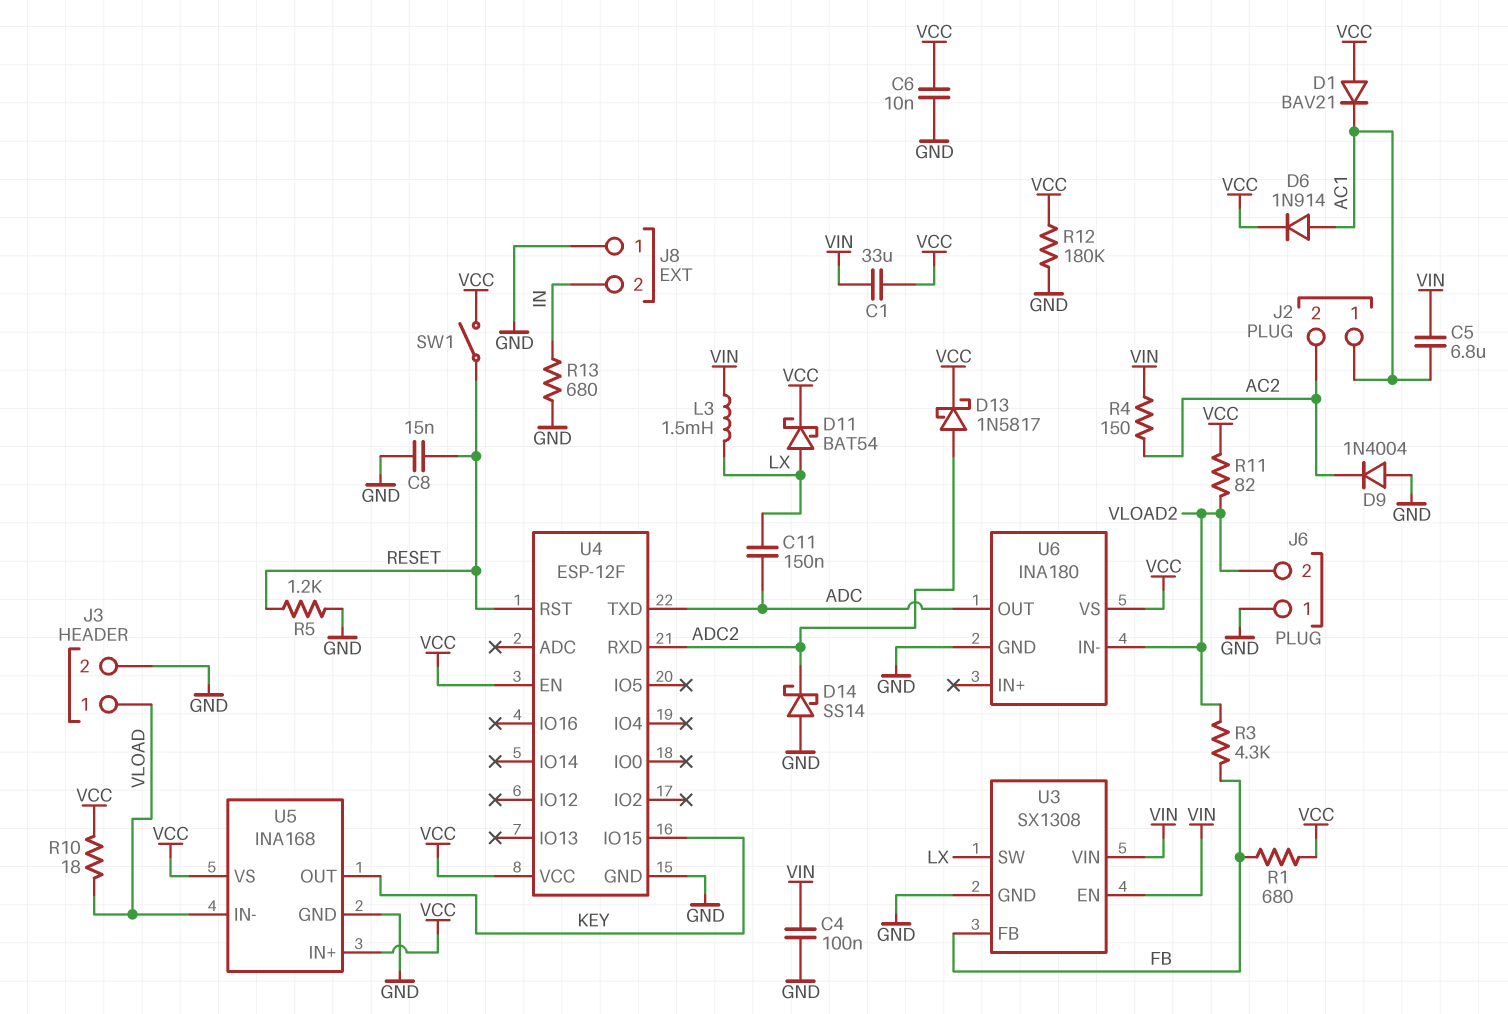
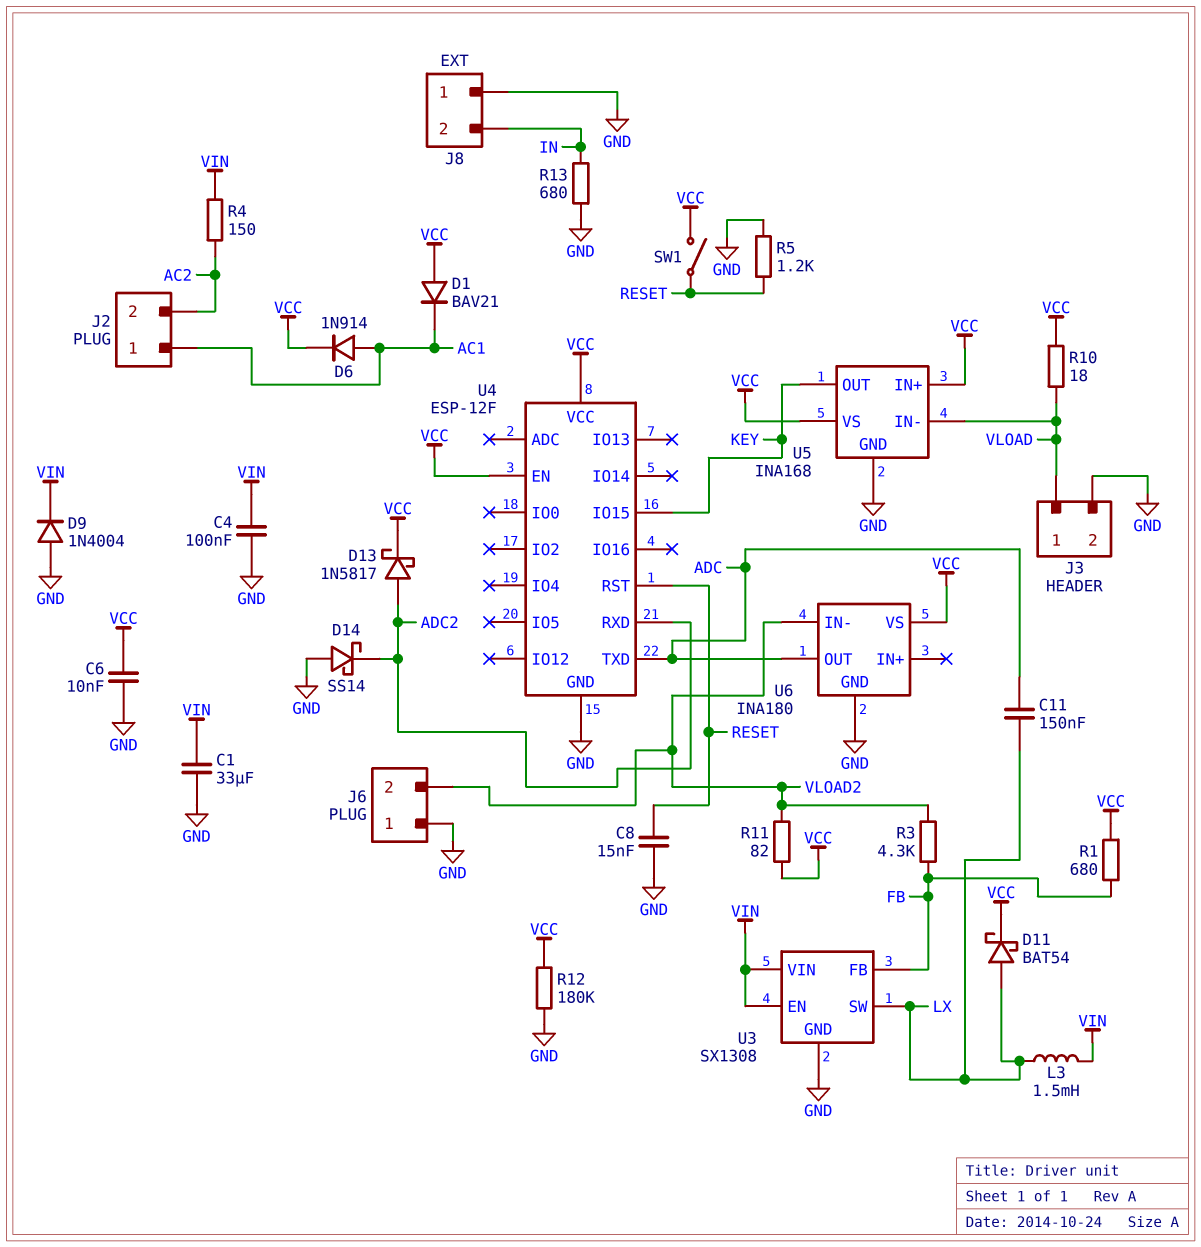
C1: 33uF (VCC, VIN) -> 33uF (GND, VIN)
C5: 6.8uF (AC1, VIN) -> none
D9: diode 1N4004 (A GND, K AC2) -> diode 1N4004 (A GND, K VIN)

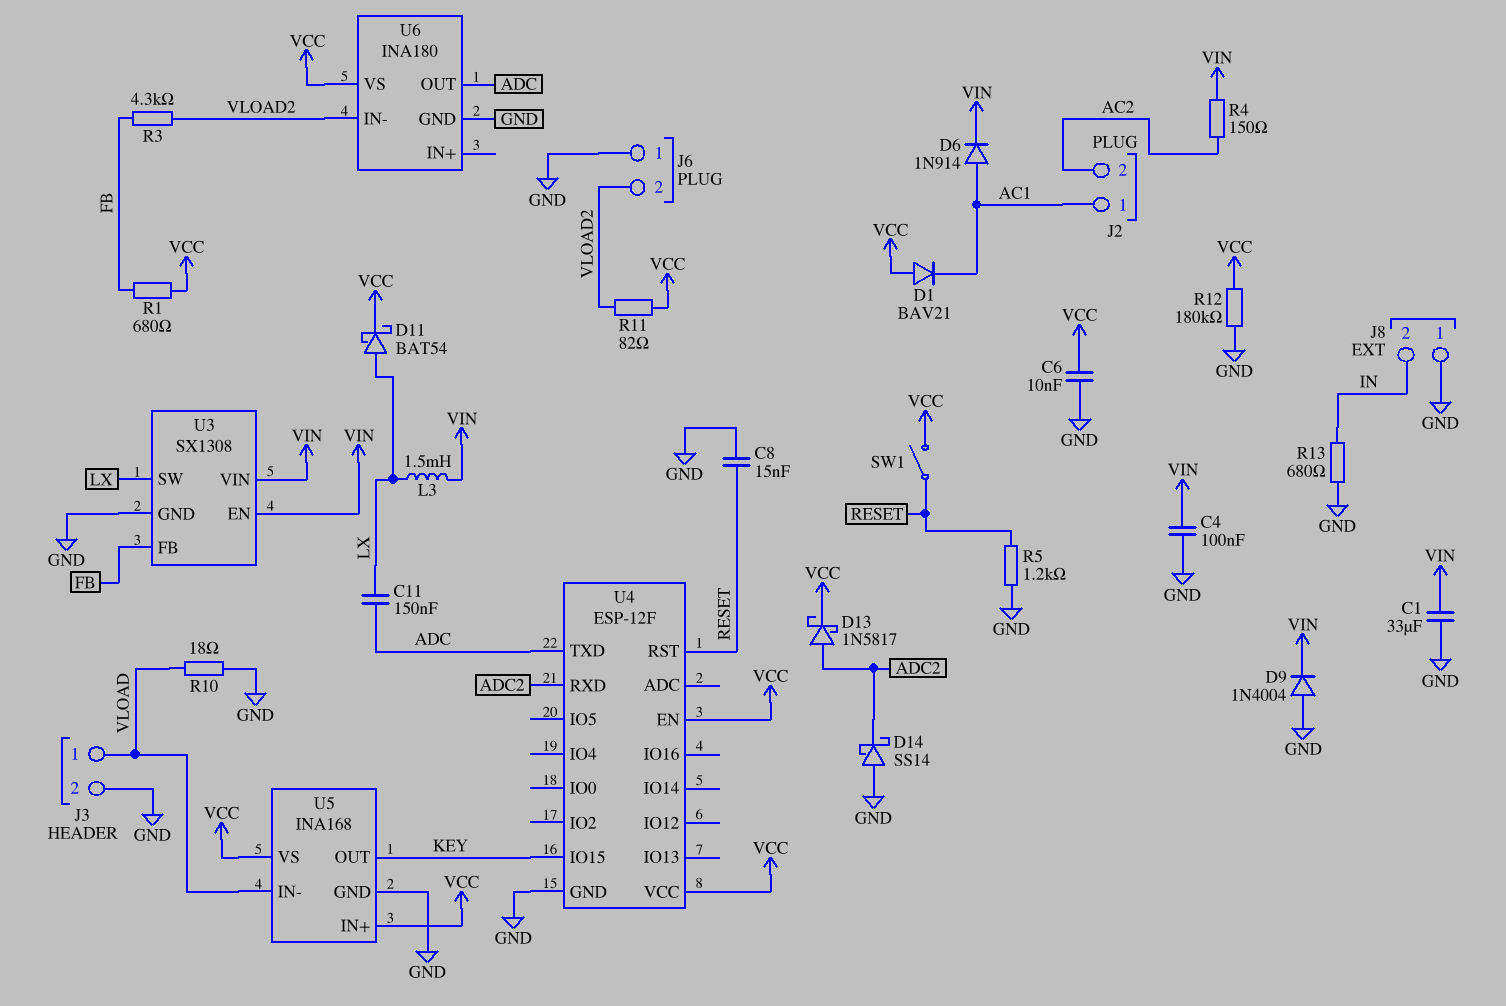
D6: diode 1N914 (A AC1, K VCC) -> diode 1N914 (A AC1, K VIN)
R10: 18 (VCC, VLOAD) -> 18 (GND, VLOAD)

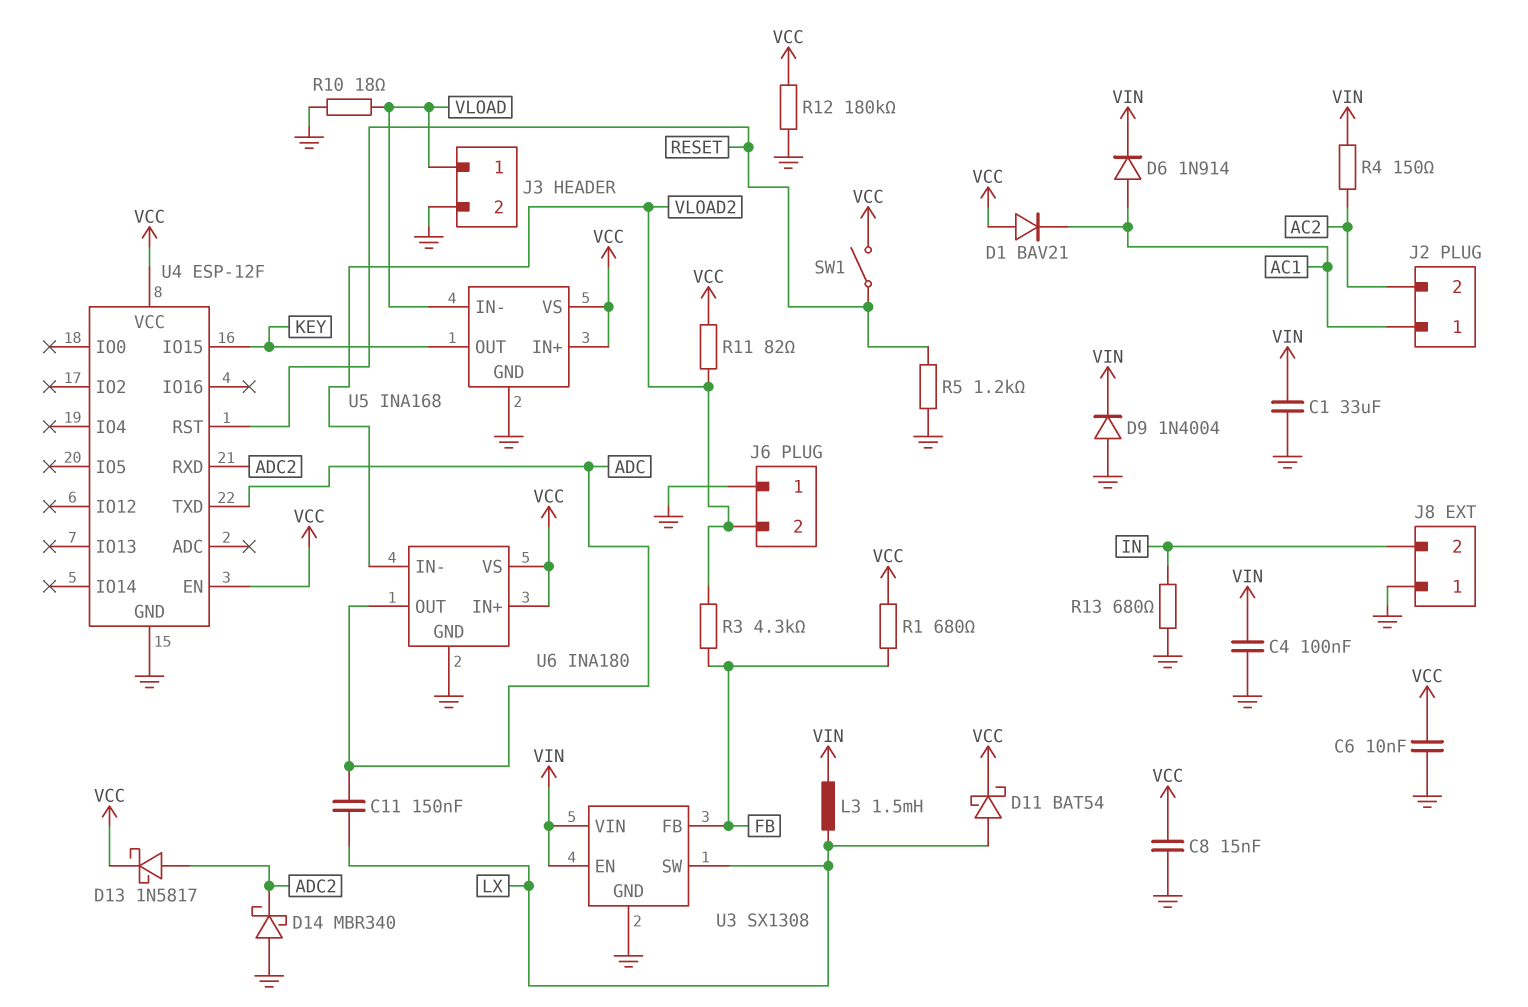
C8: 15nF (GND, RESET) -> 15nF (GND, VCC)
D14: schottky SS14 (A GND, K ADC2) -> schottky MBR340 (A GND, K ADC2)
U6 pin IN+: none -> VCC

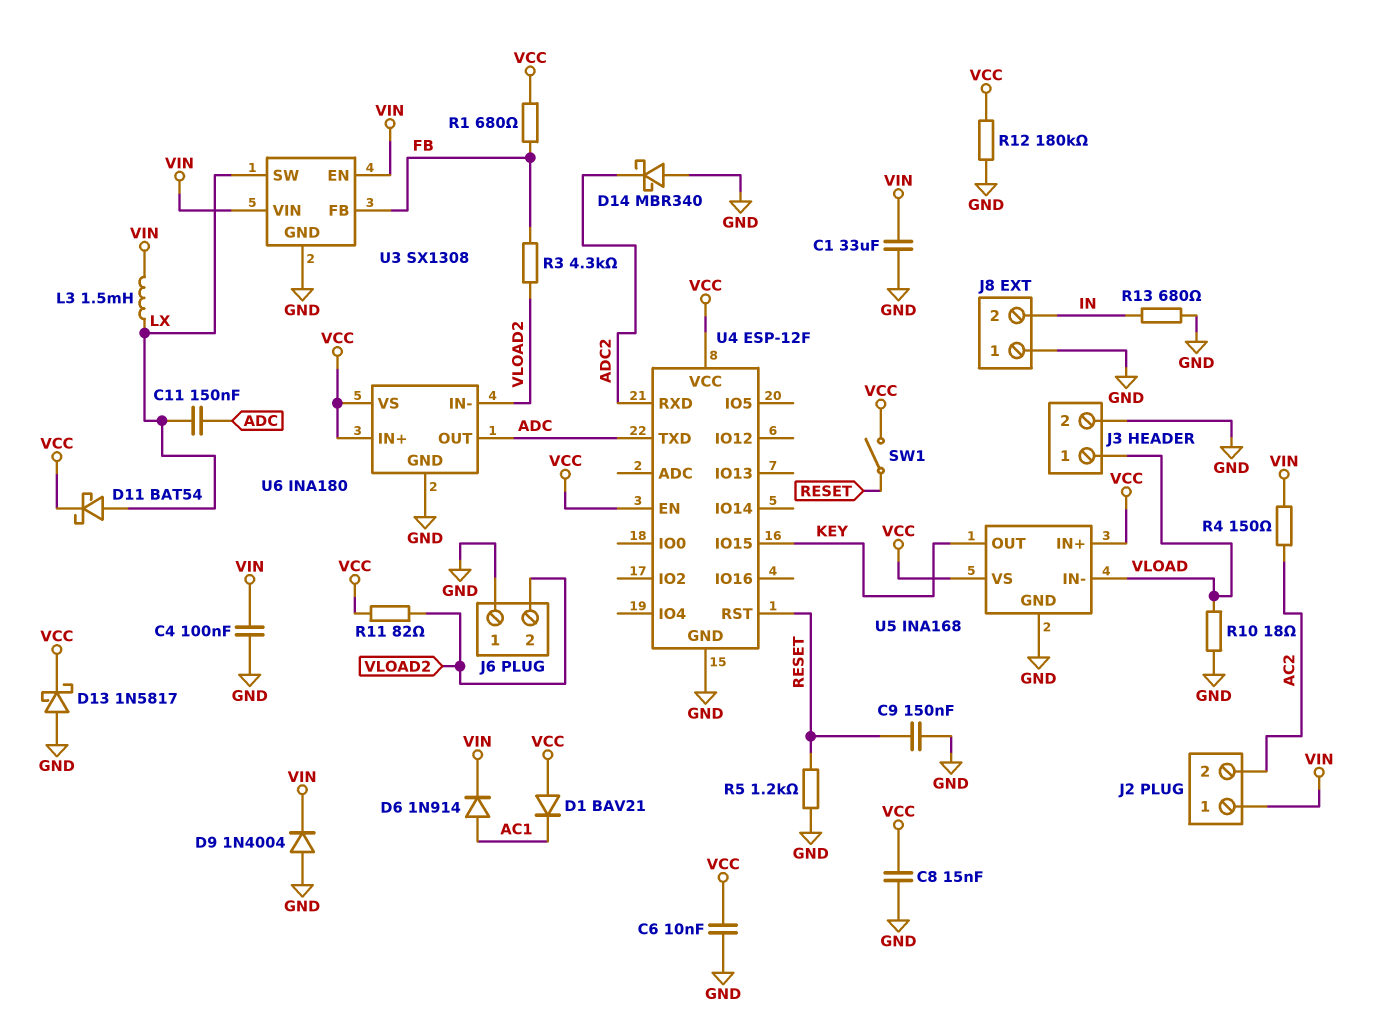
C9: none -> 150nF (GND, RESET)
D13: schottky 1N5817 (A ADC2, K VCC) -> schottky 1N5817 (A GND, K VCC)
J2 pin 1: AC1 -> VIN

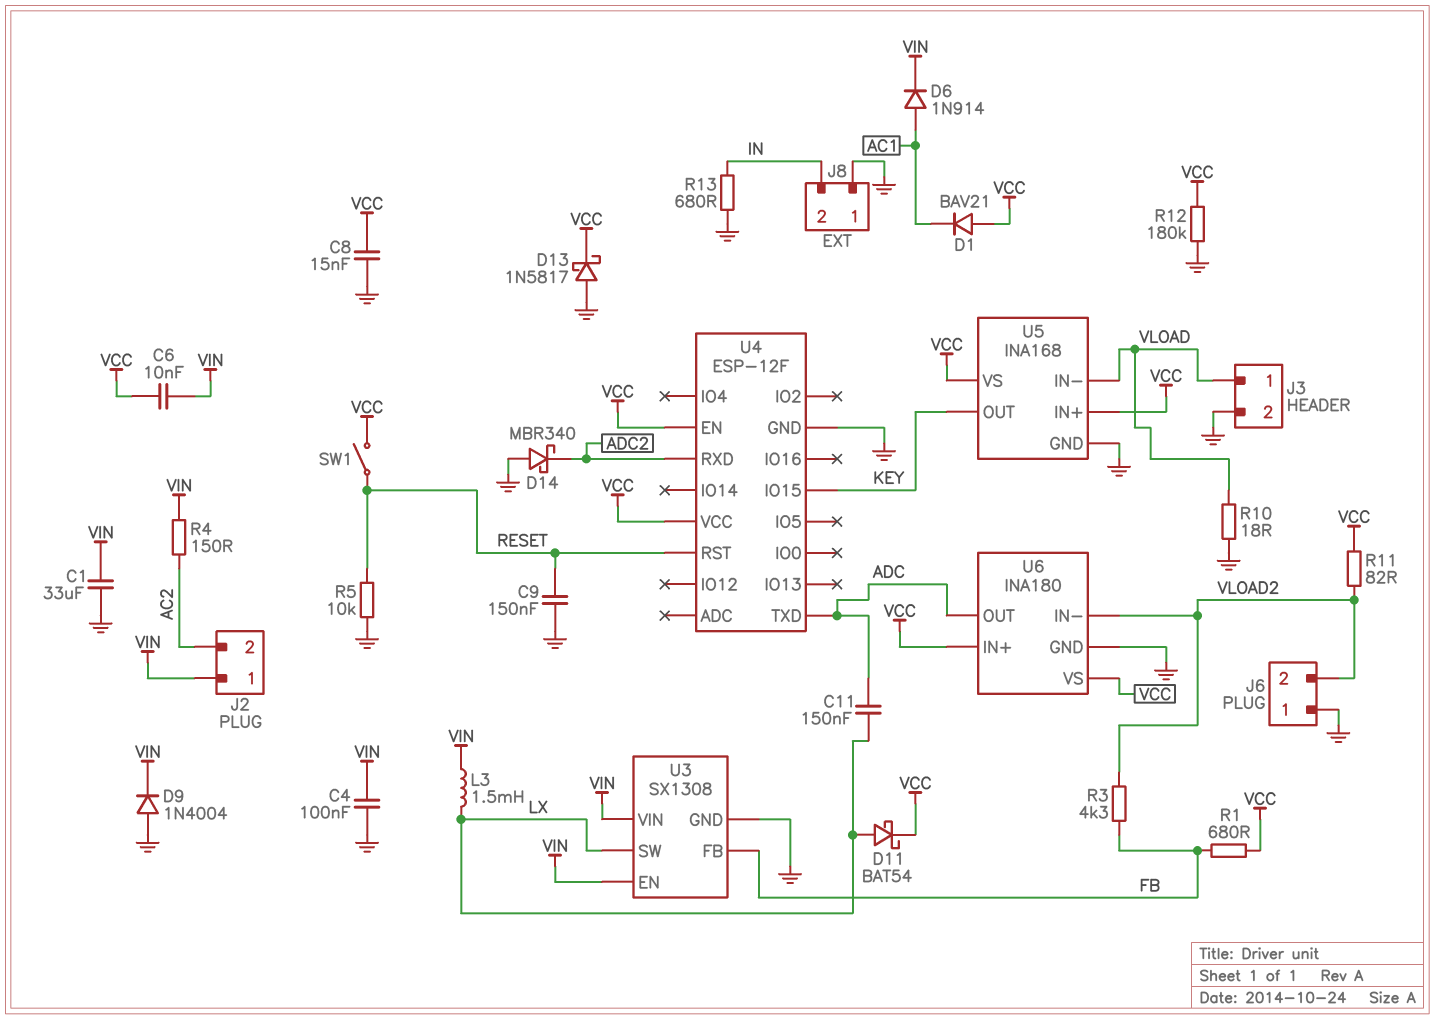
C6: 10nF (GND, VCC) -> 10nF (VCC, VIN)
R5: 1.2k (GND, RESET) -> 10k (GND, RESET)

